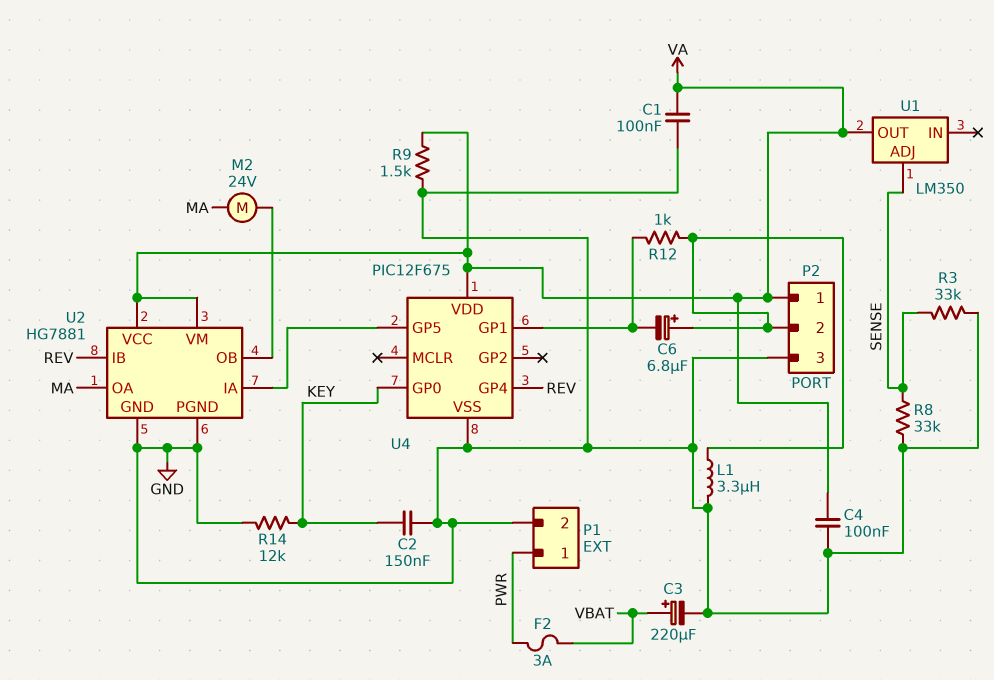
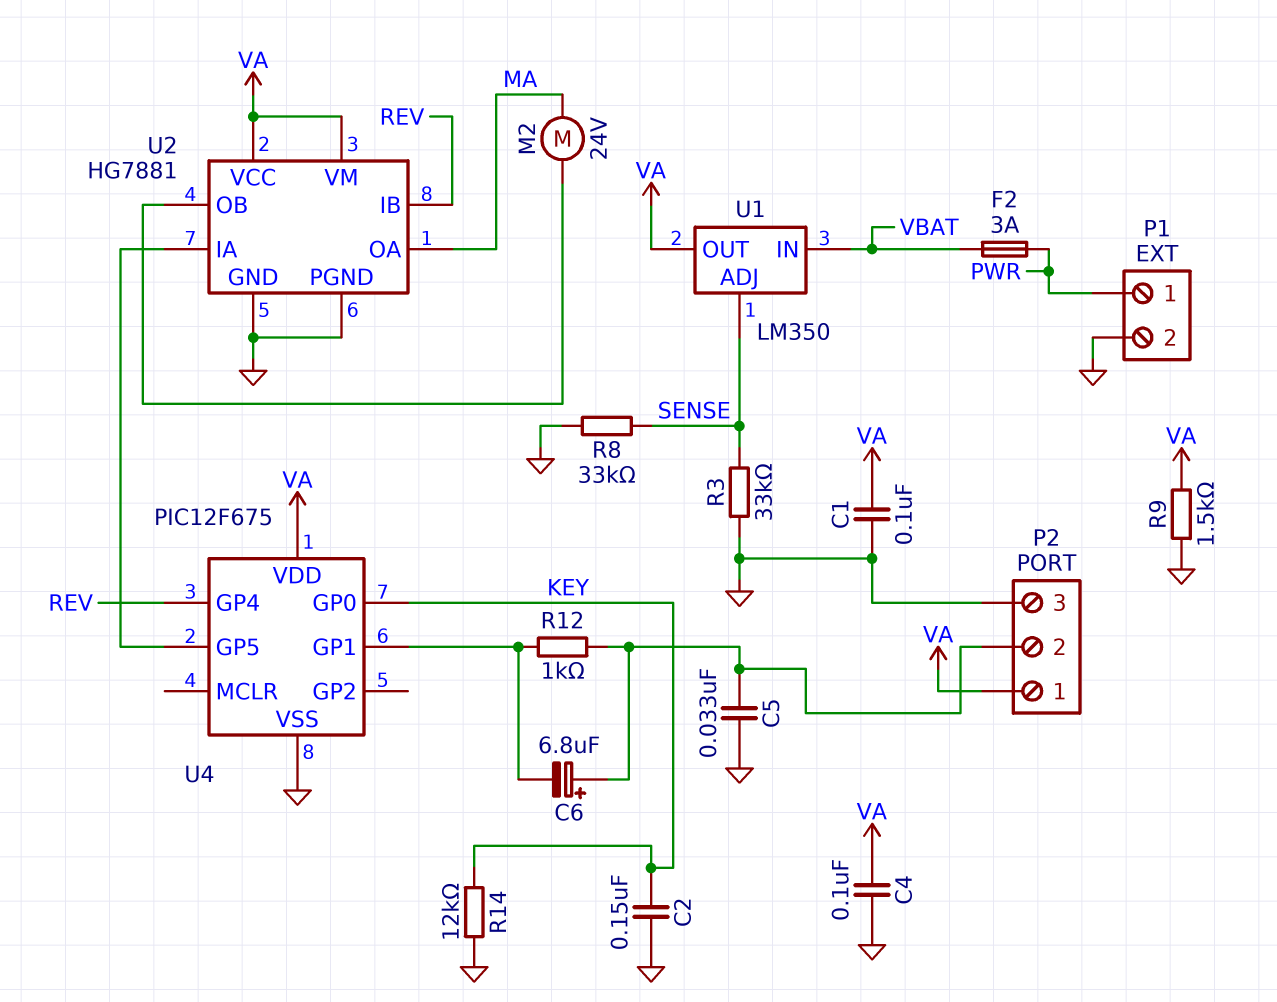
C3: 220uF (plus VBAT, minus GND) -> none
C5: none -> 33nF (GND, P2/2)
L1: 3.3uH (GND, P2/2) -> none
U1 pin IN: none -> VBAT

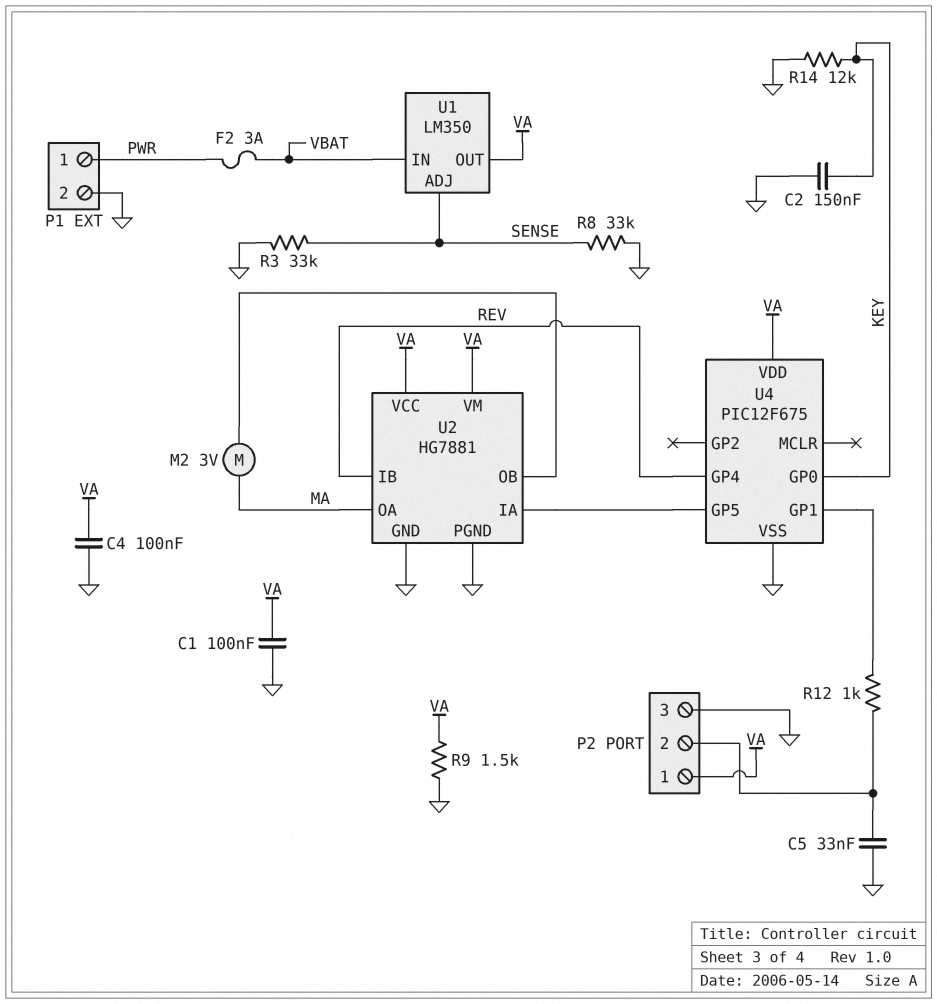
C6: 6.8uF (plus P2/2, minus U4/GP1) -> none
M2: motor 24V (MA, U2/OB) -> motor 3V (MA, U2/OB)

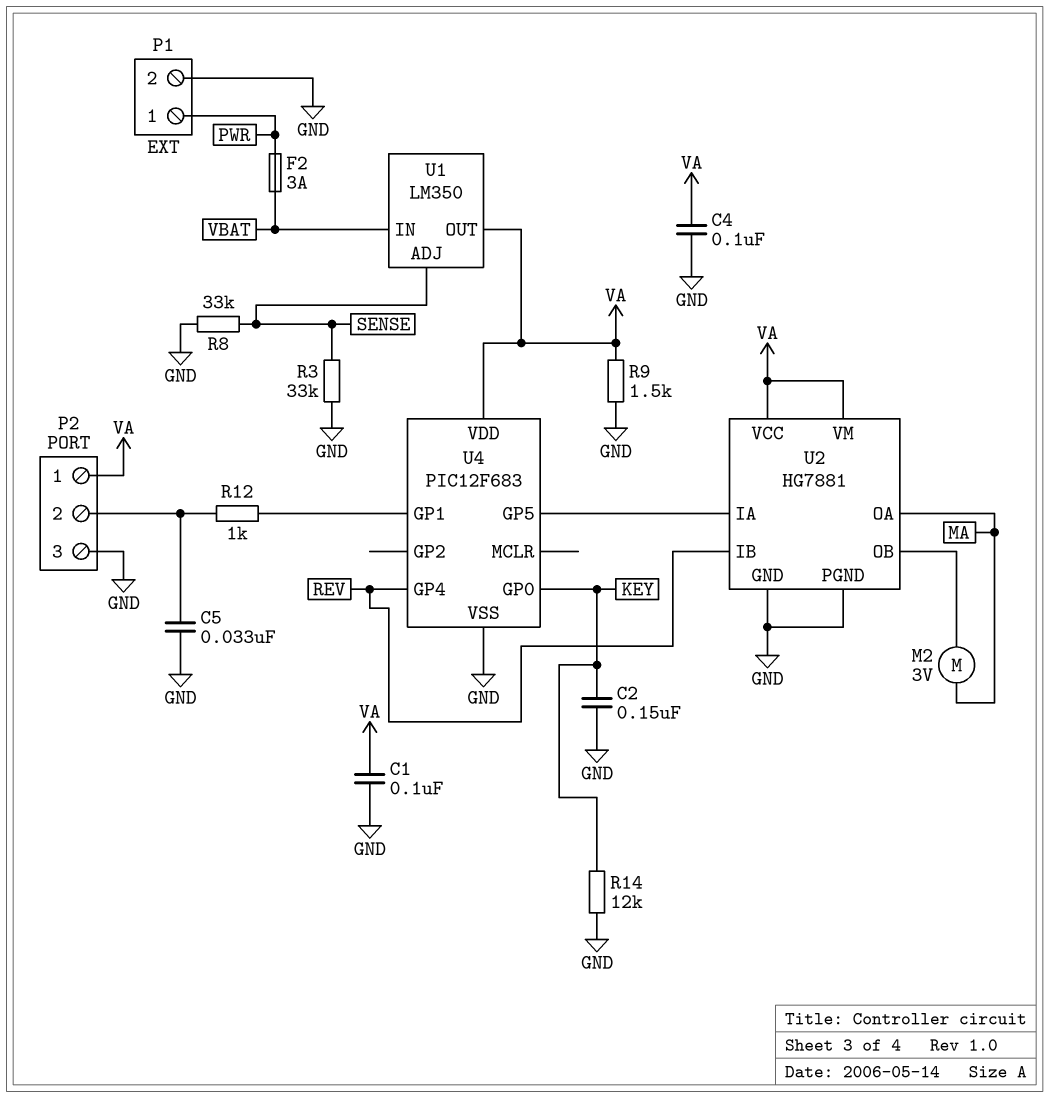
U4: PIC12F675 -> PIC12F683

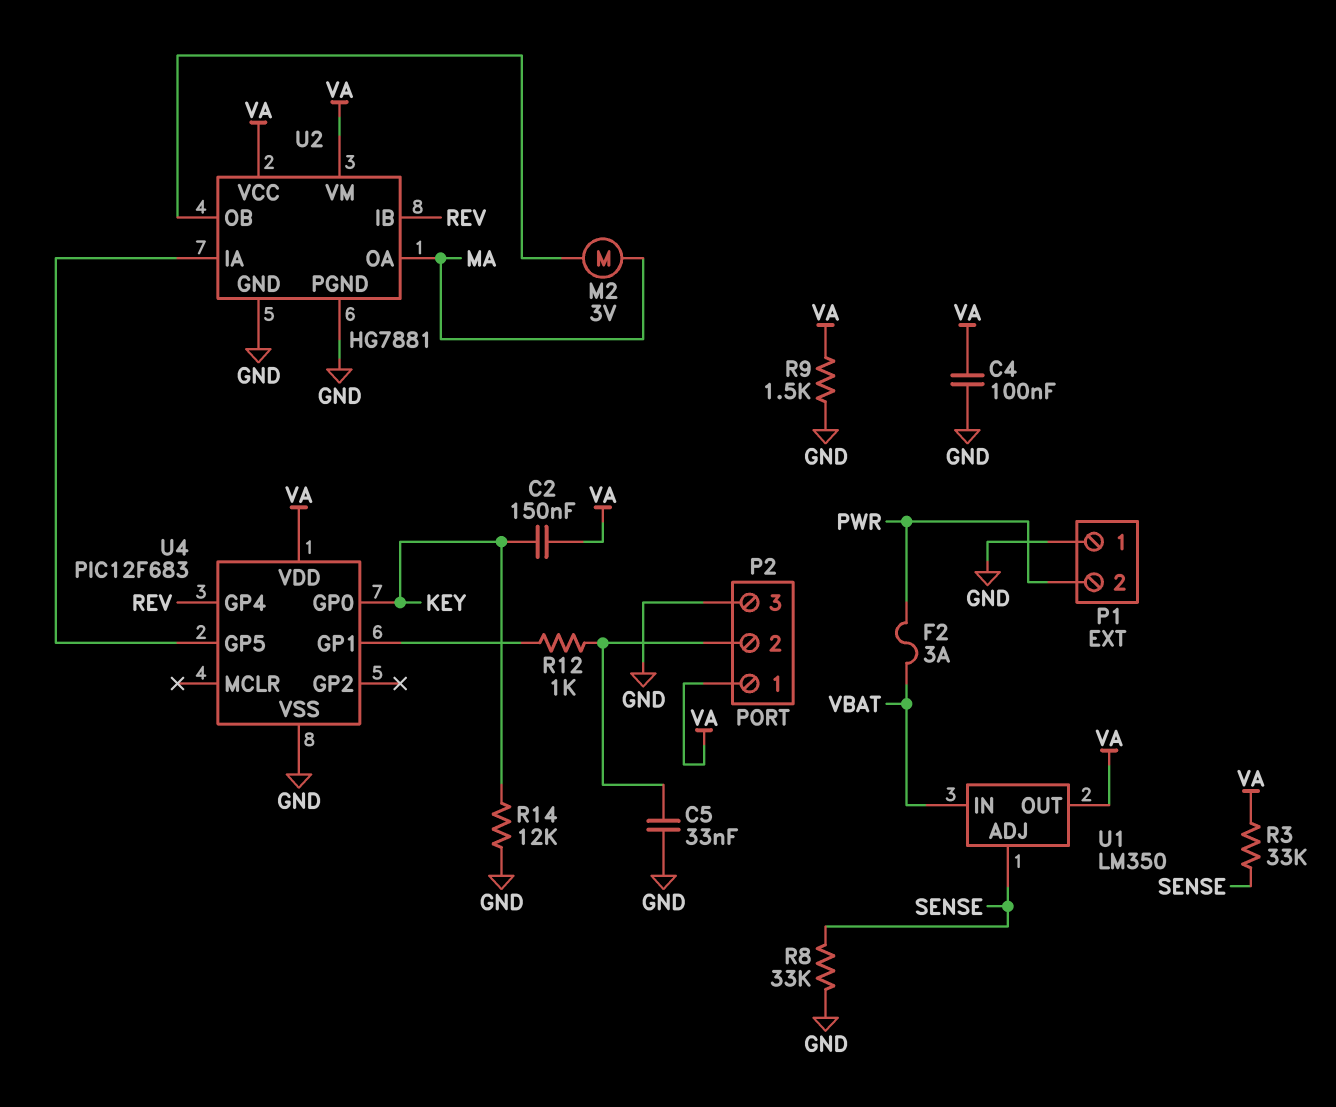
C1: 100nF (GND, VA) -> none
C2: 150nF (GND, KEY) -> 150nF (KEY, VA)
P1 pin 1: PWR -> GND
P1 pin 2: GND -> PWR
R3: 33k (GND, SENSE) -> 33k (SENSE, VA)

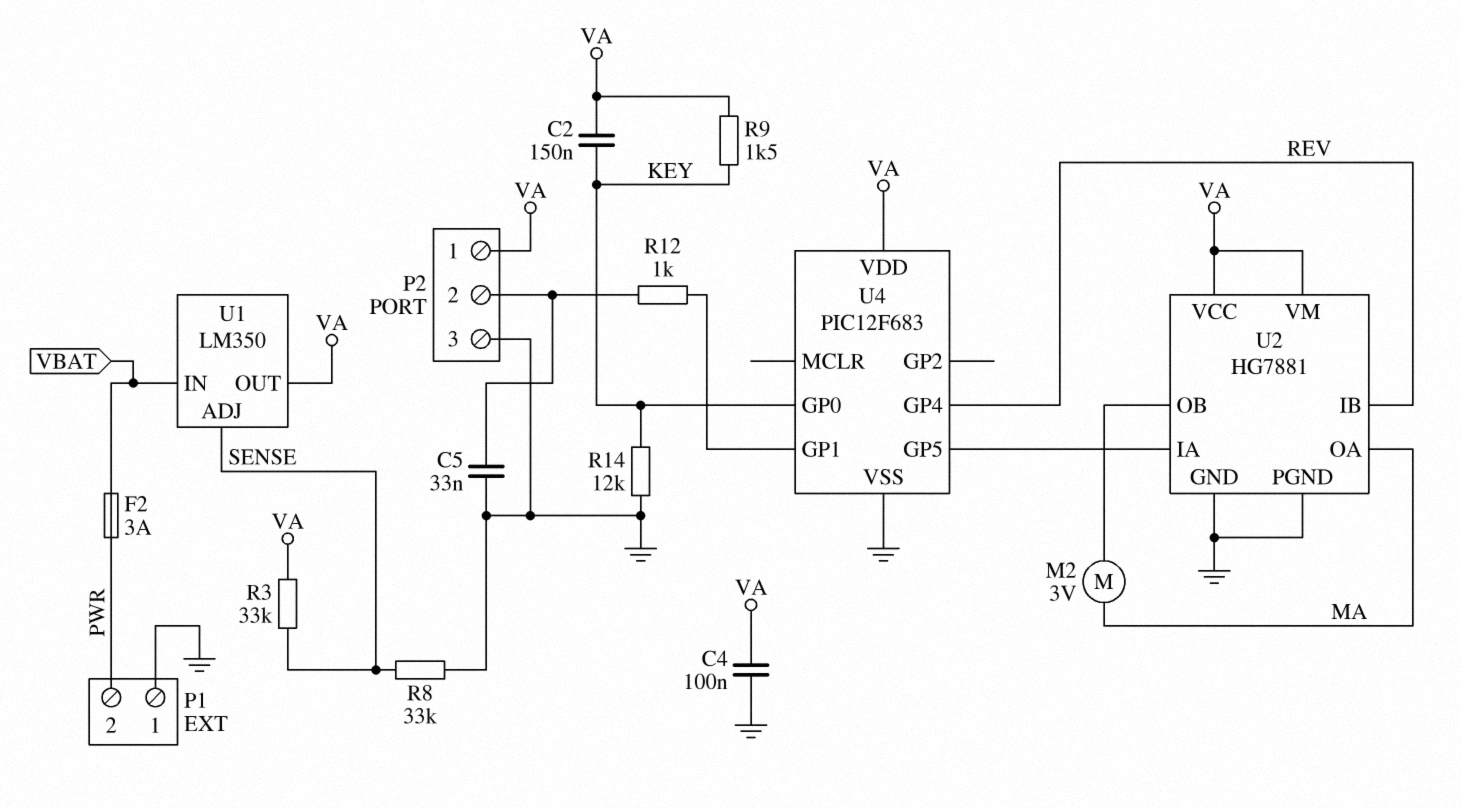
R9: 1.5k (GND, VA) -> 1.5k (KEY, VA)

